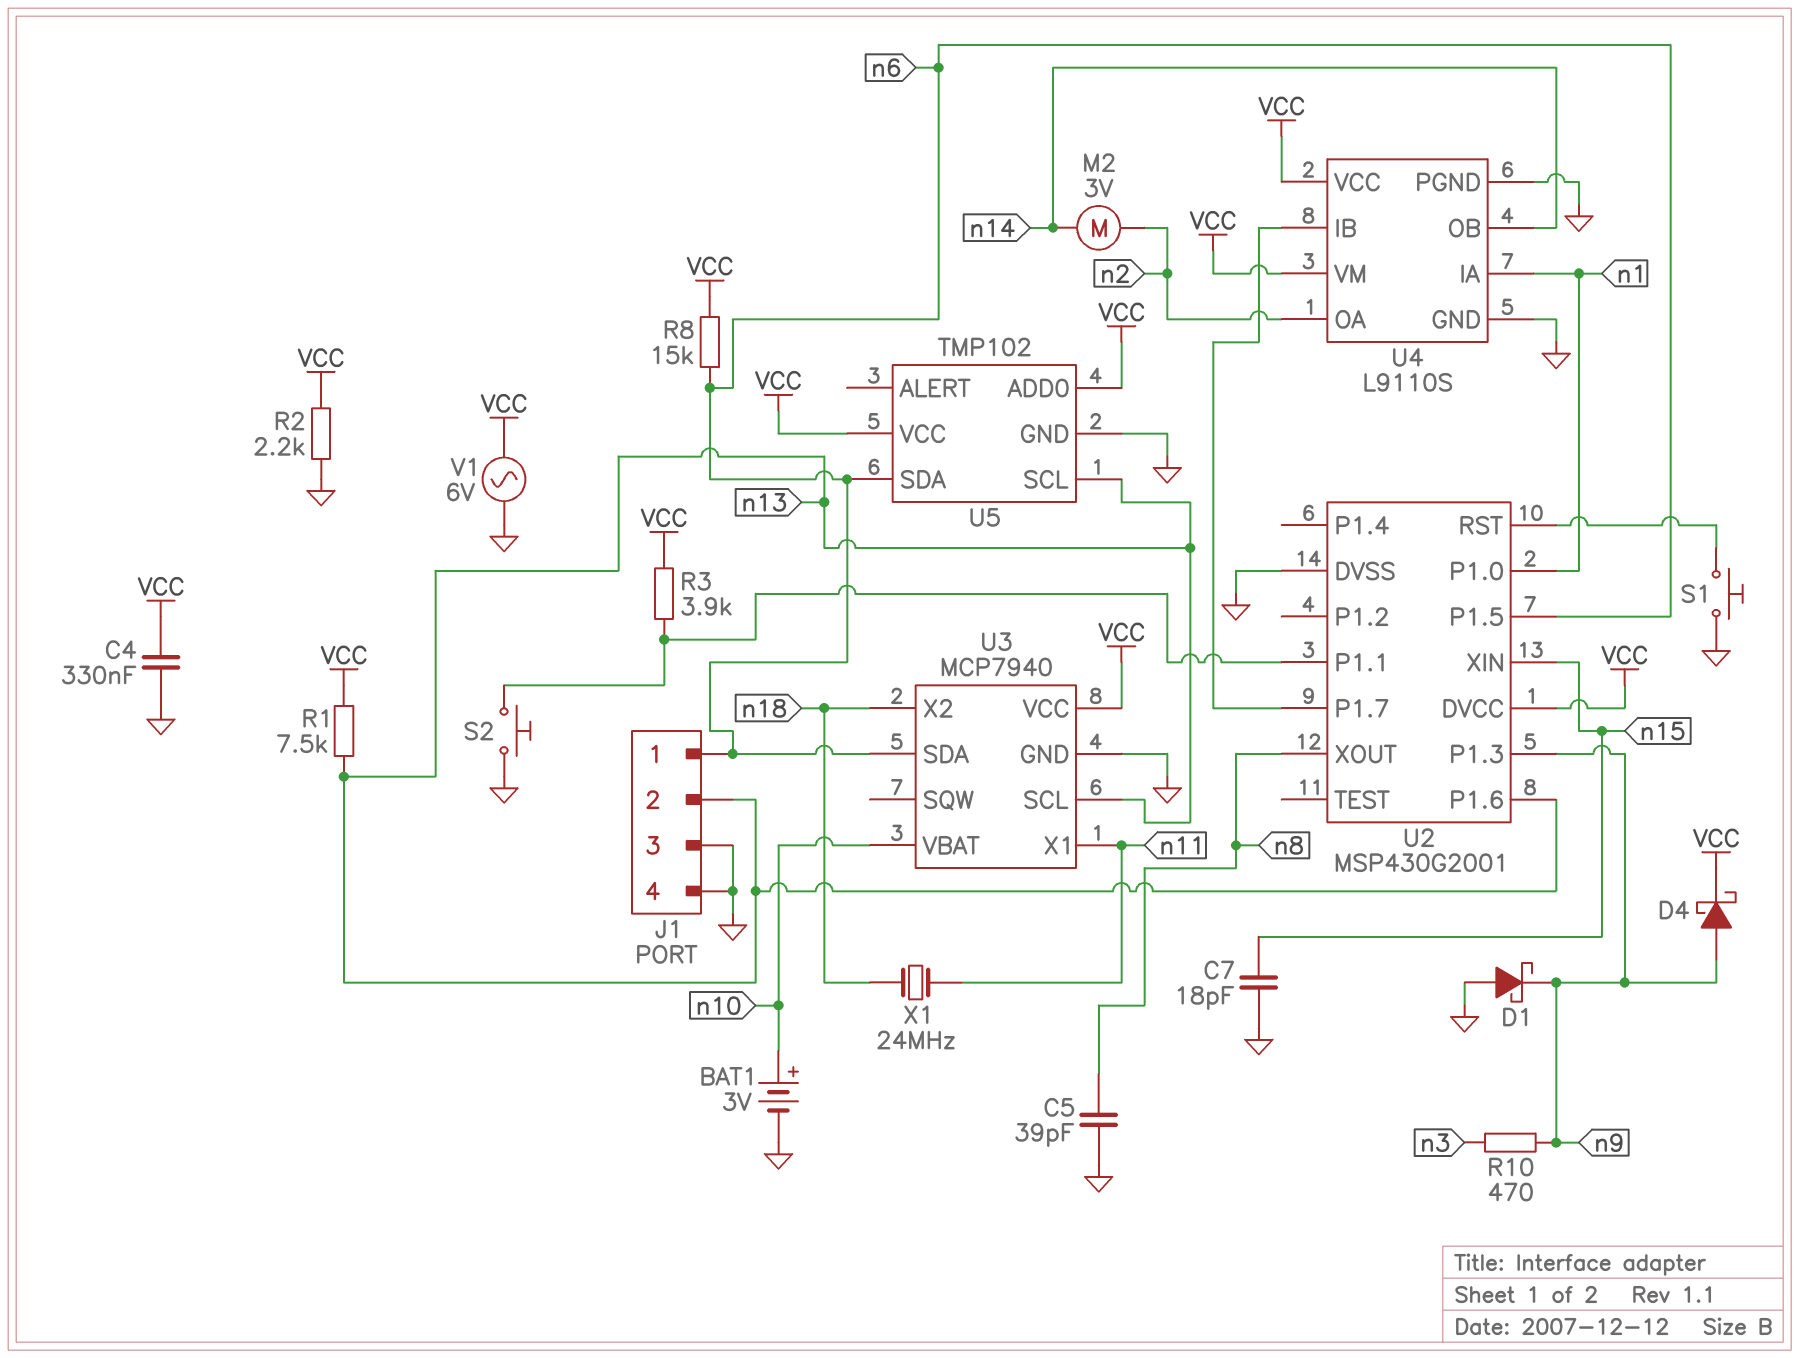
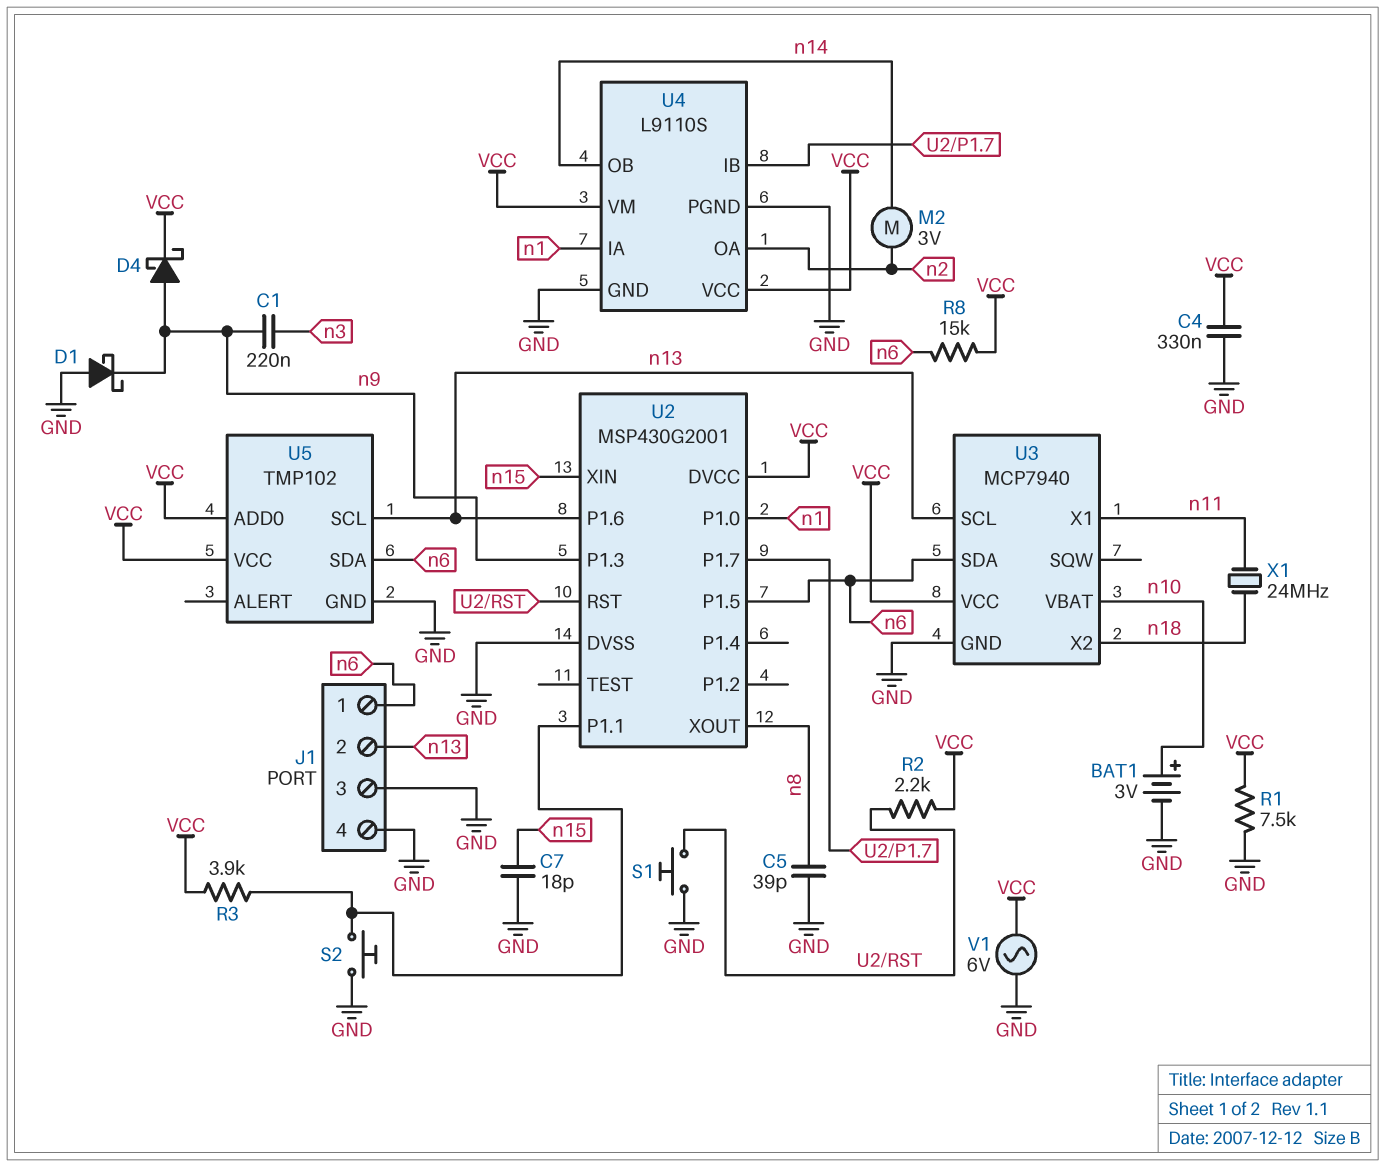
C1: none -> 220nF (n3, n9)
R1: 7.5k (VCC, n13) -> 7.5k (GND, VCC)
R2: 2.2k (GND, VCC) -> 2.2k (U2/RST, VCC)
R10: 470 (n3, n9) -> none

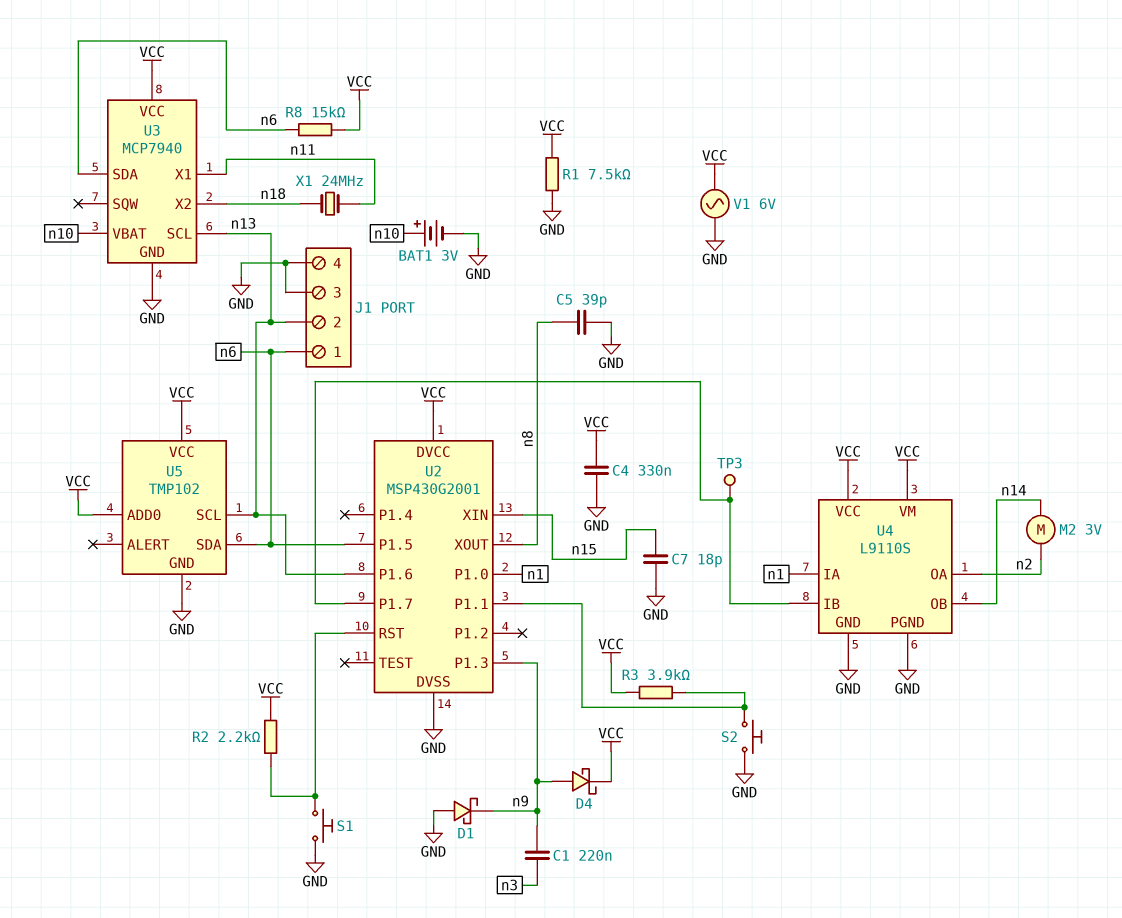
TP3: none -> test point (U2/P1.7)

